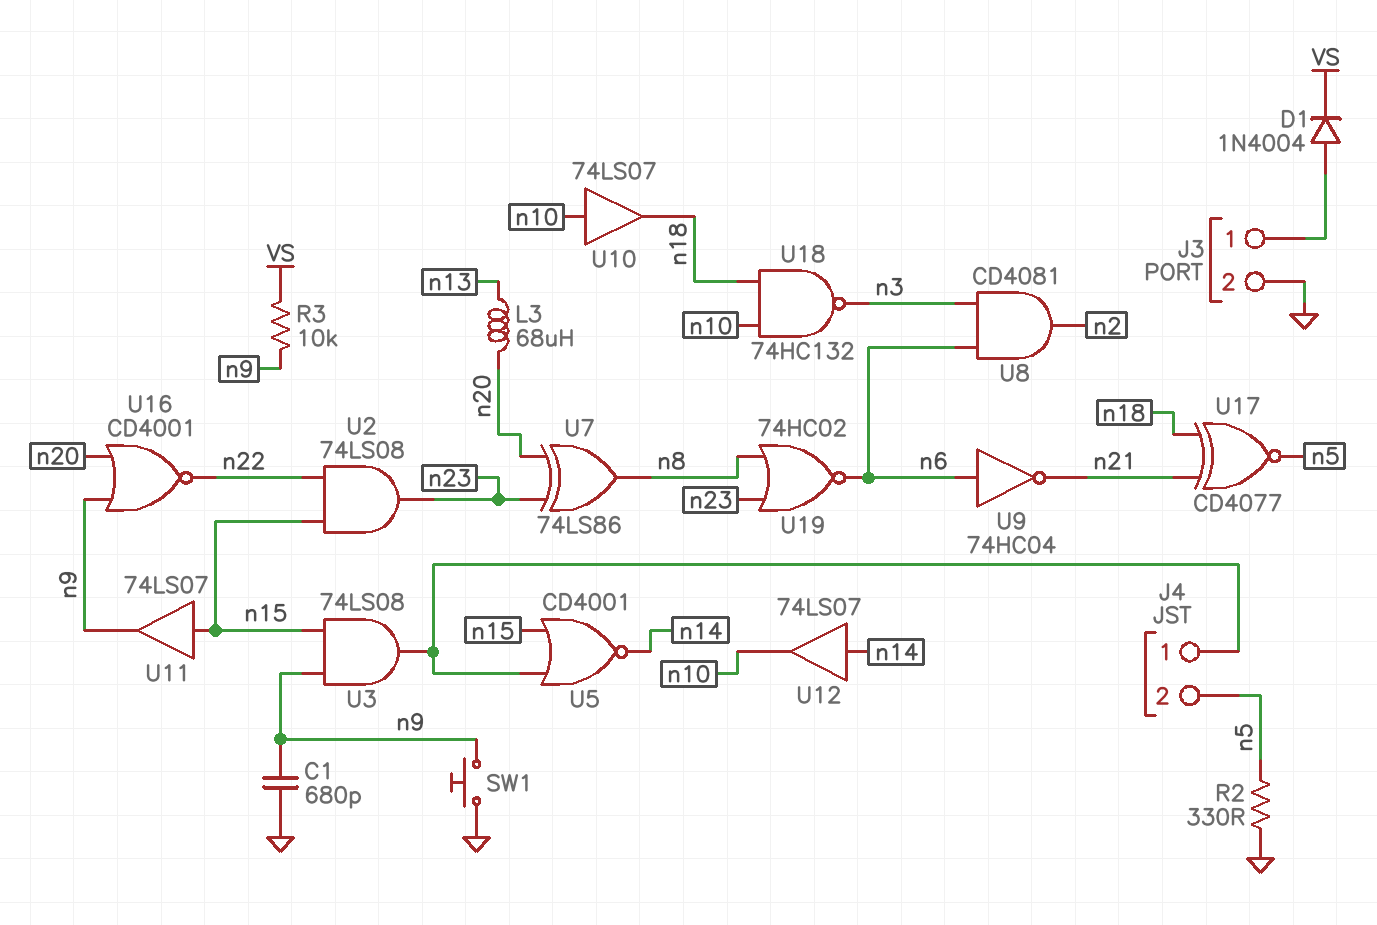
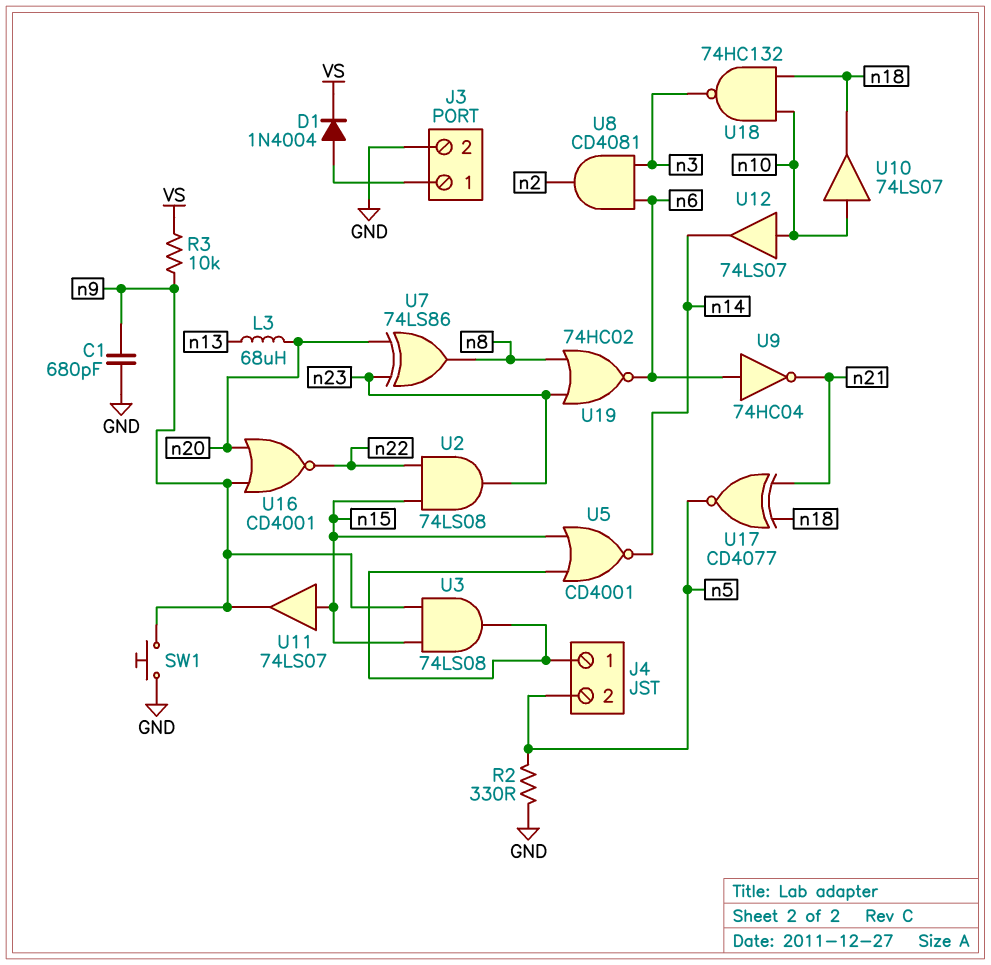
U12: buffer 74LS07 (in n14, out n10) -> buffer 74LS07 (in n10, out n14)

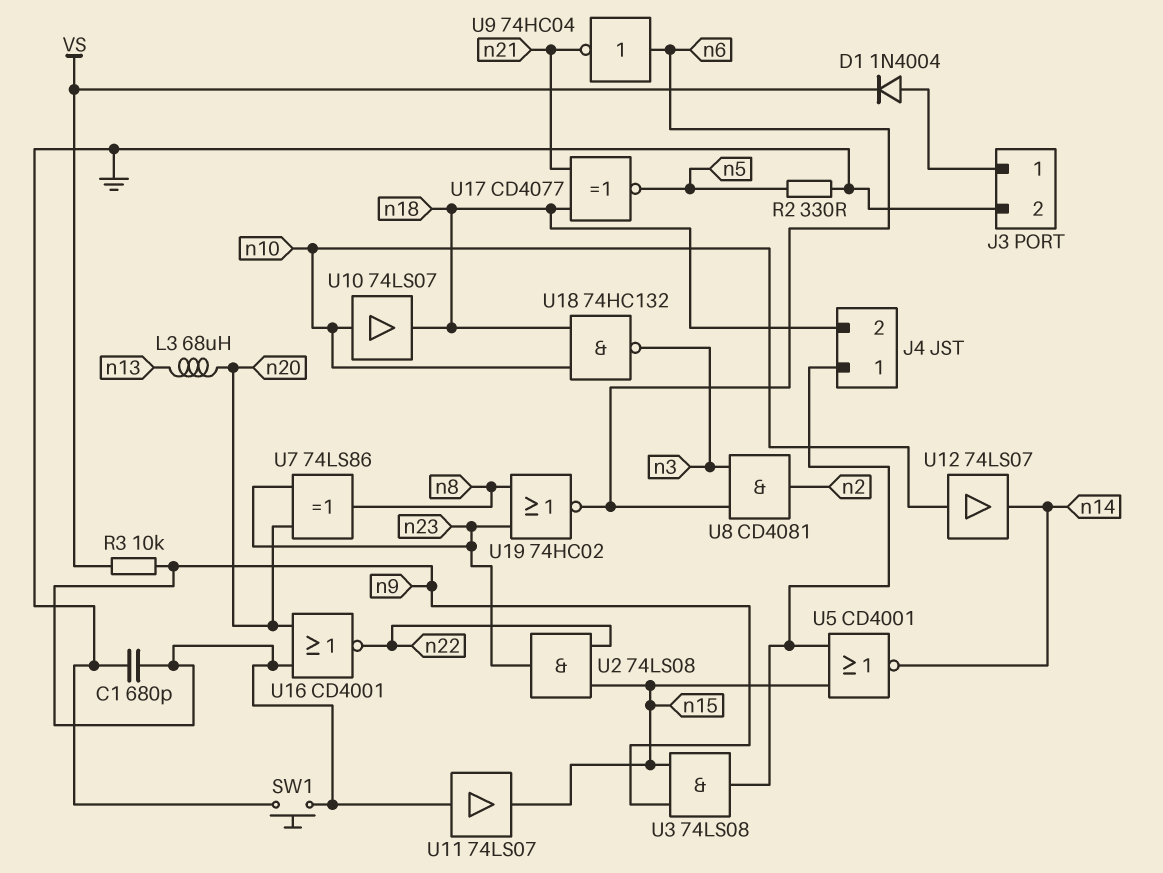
J4 pin 2: n5 -> n18
U11: buffer 74LS07 (in n15, out n9) -> buffer 74LS07 (in n9, out n15)

